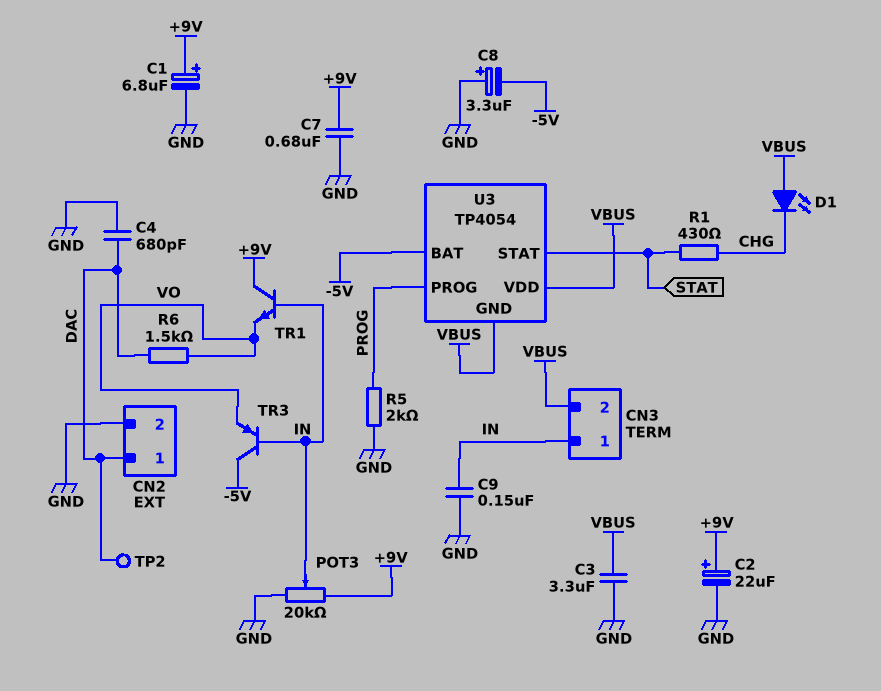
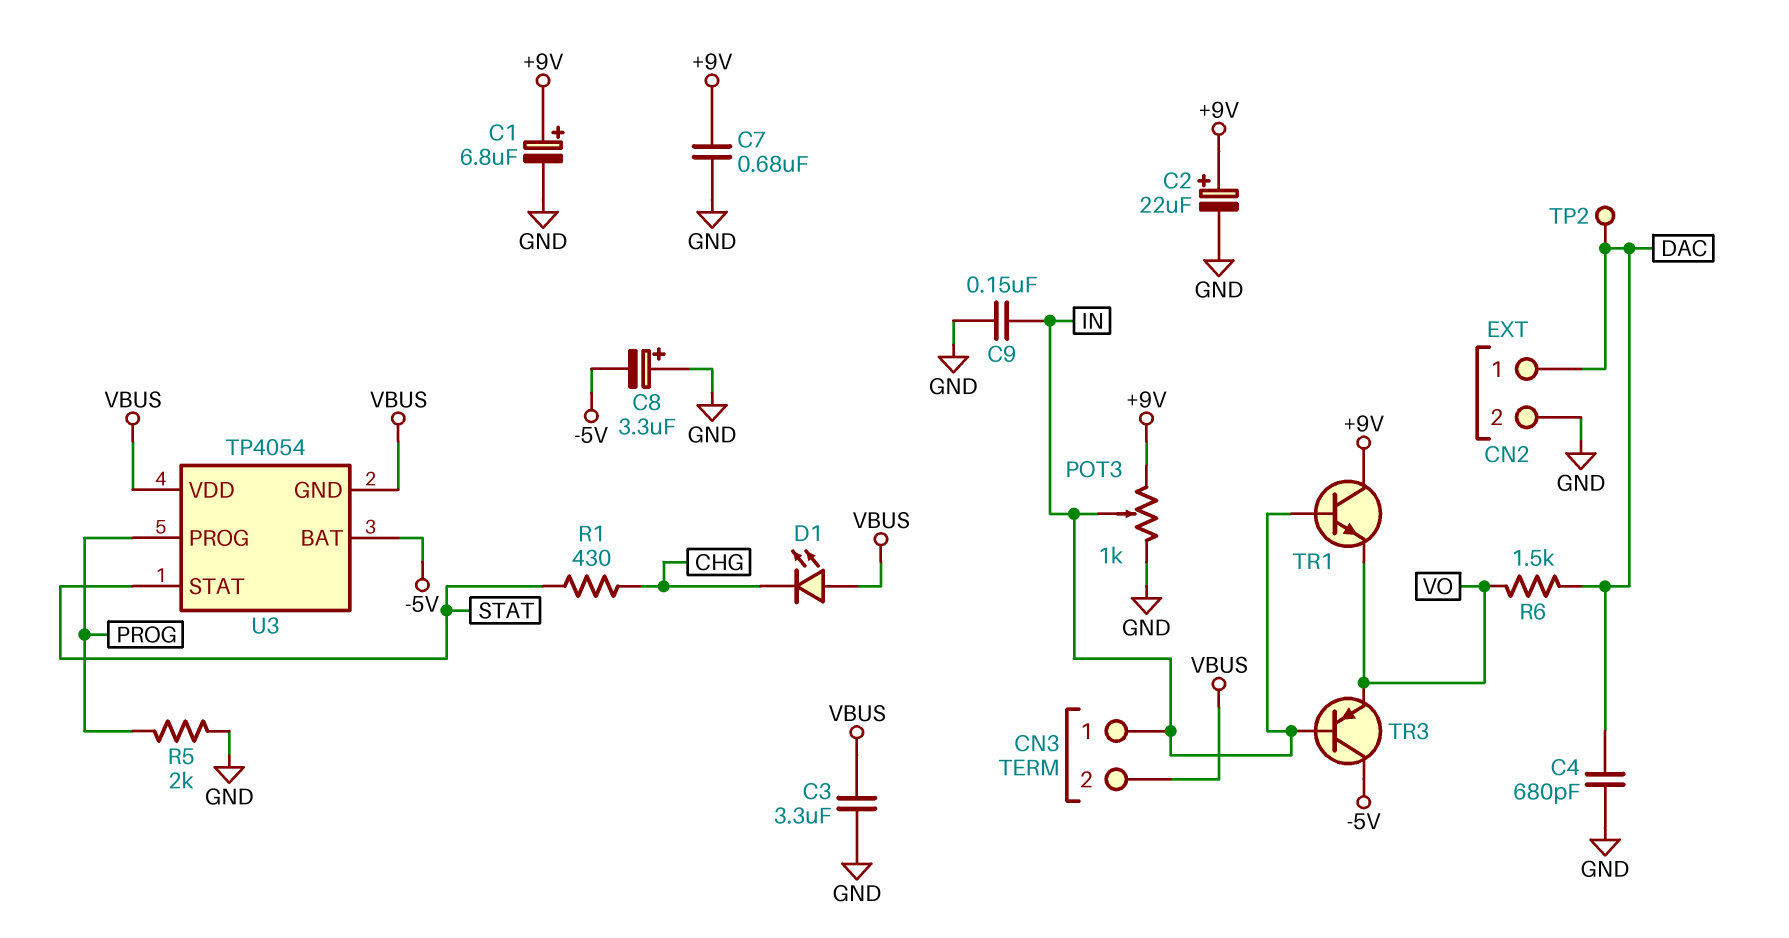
POT3: 20k (+9V, GND, wiper IN) -> 1k (+9V, GND, wiper IN)

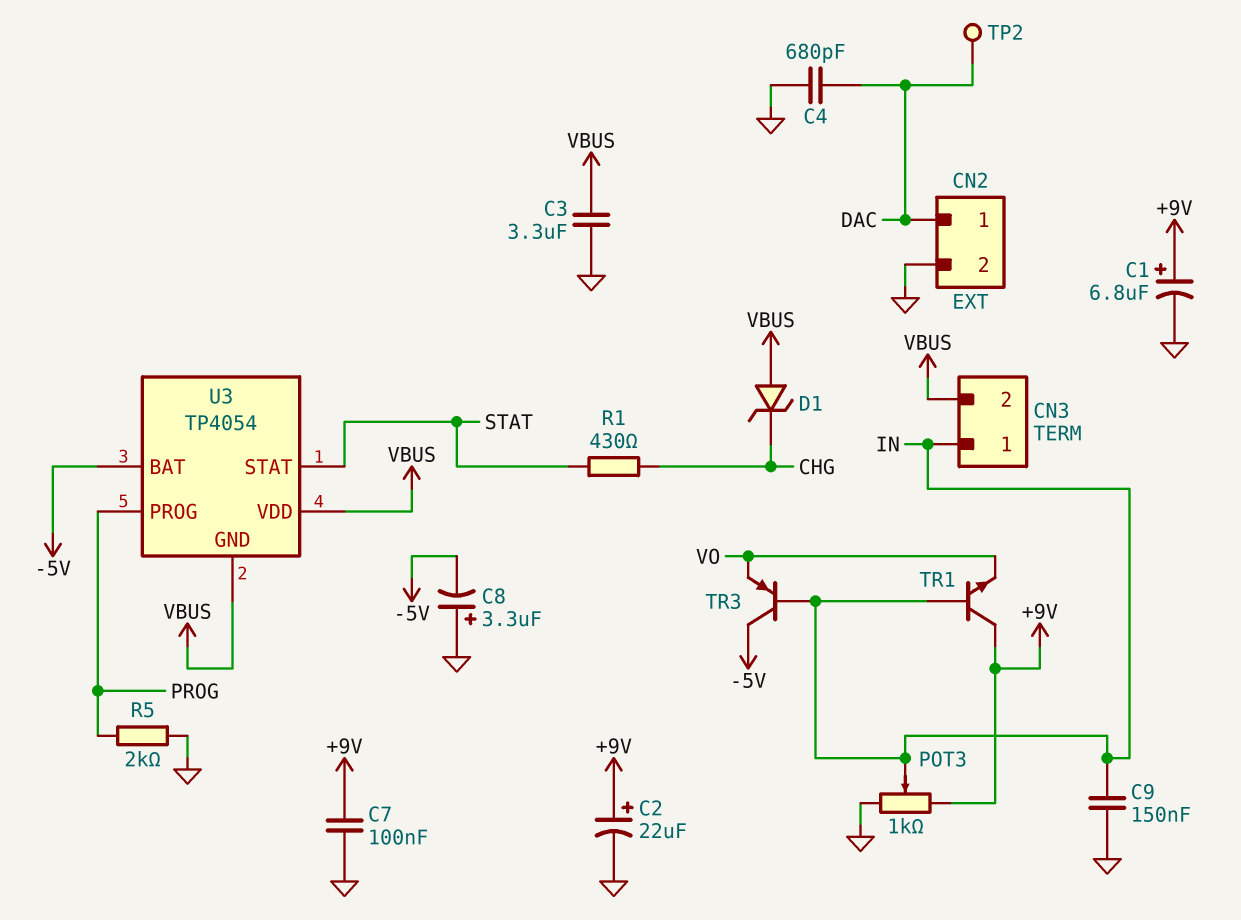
C7: 680nF (+9V, GND) -> 100nF (+9V, GND)
D1: LED (A VBUS, K CHG) -> zener (A VBUS, K CHG)
R6: 1.5k (DAC, VO) -> none

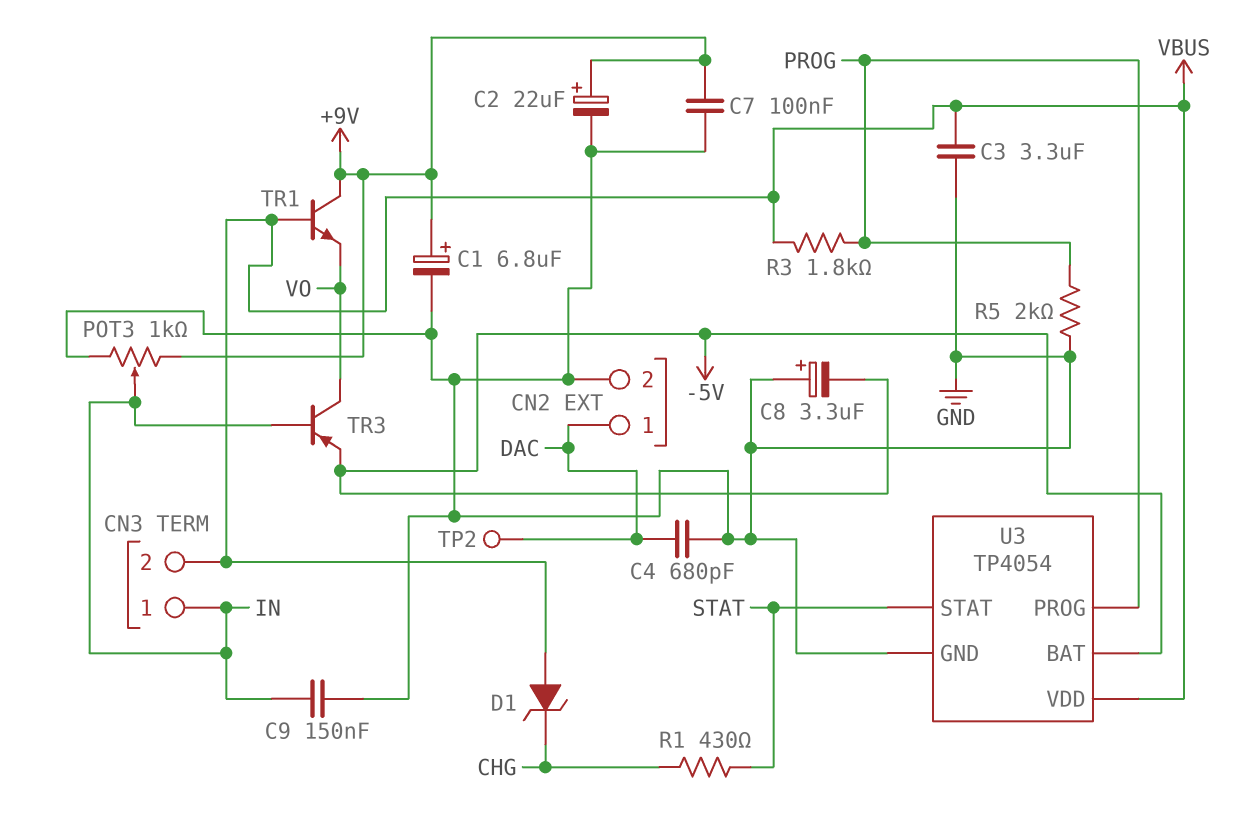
R3: none -> 1.8k (PROG, VBUS)
TR1: NPN (B IN, C +9V, E VO) -> NPN (B VBUS, C +9V, E VO)
TR3: PNP (B IN, C -5V, E VO) -> PNP (B IN, C VO, E -5V)
U3 pin GND: VBUS -> GND

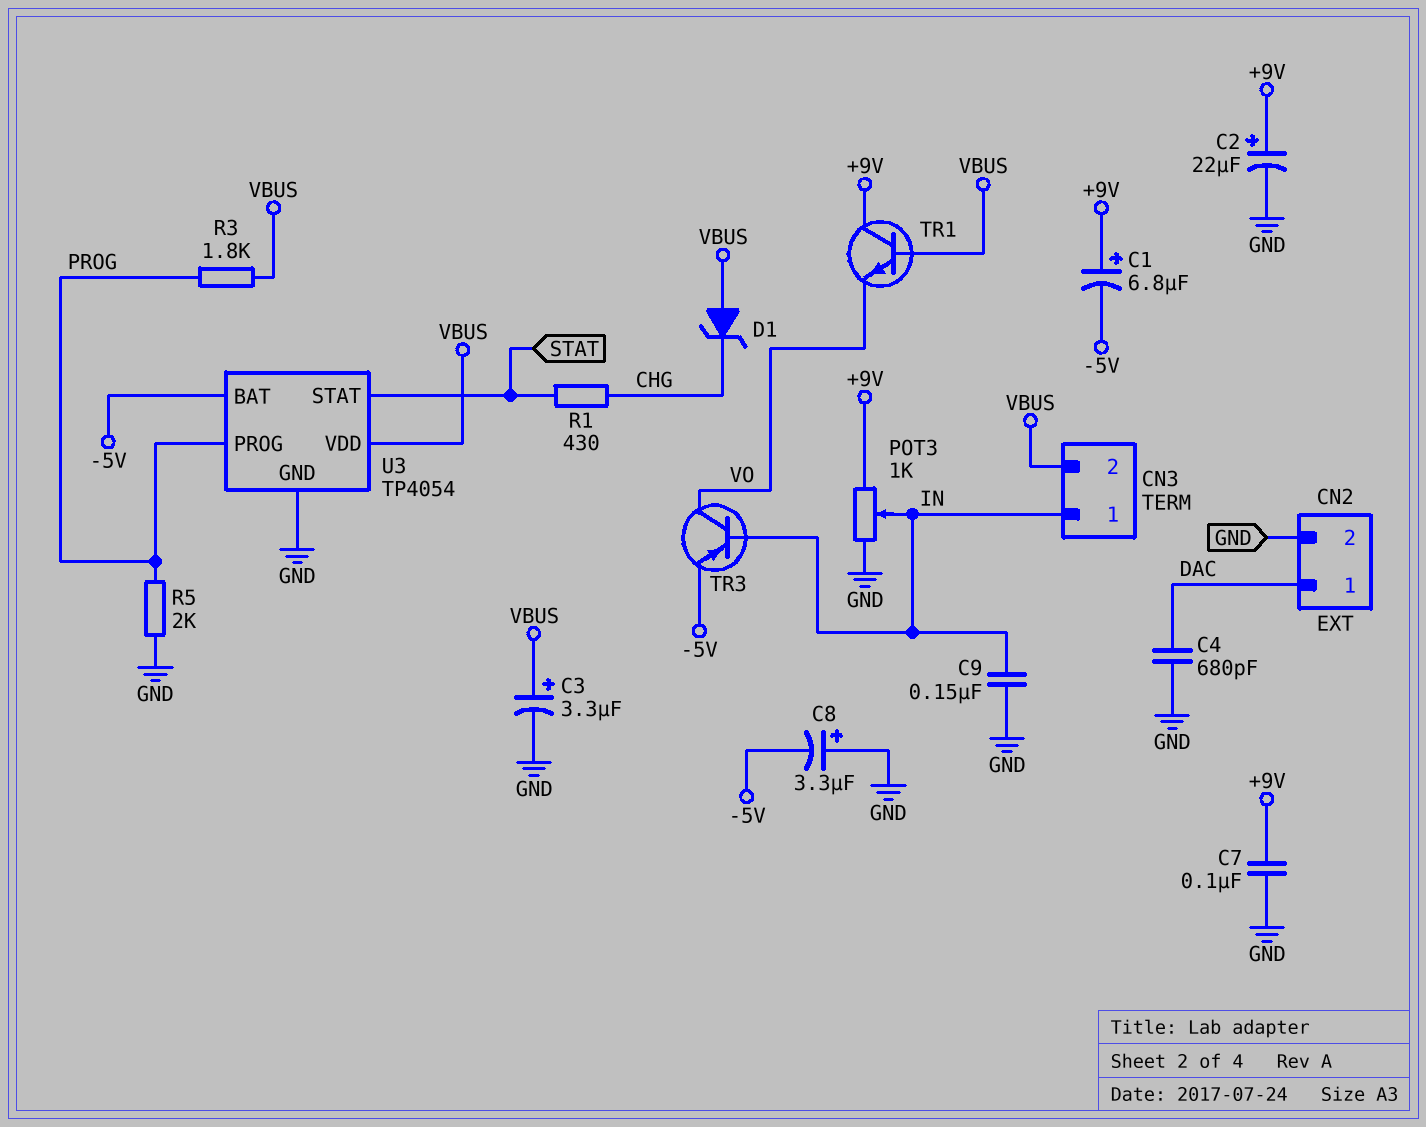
C1: 6.8uF (plus +9V, minus GND) -> 6.8uF (plus +9V, minus -5V)
C3: 3.3uF (GND, VBUS) -> 3.3uF (plus VBUS, minus GND)
TP2: test point (DAC) -> none

